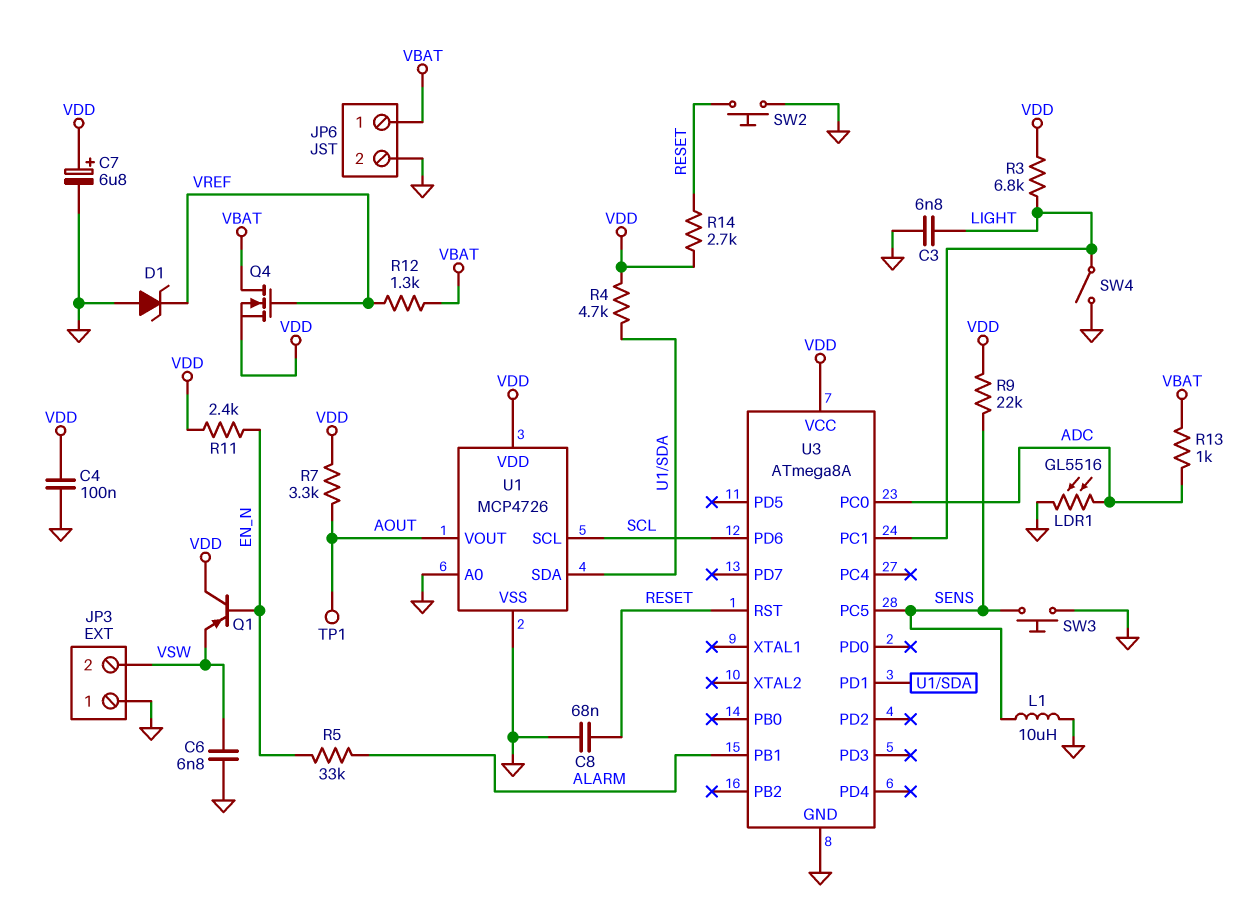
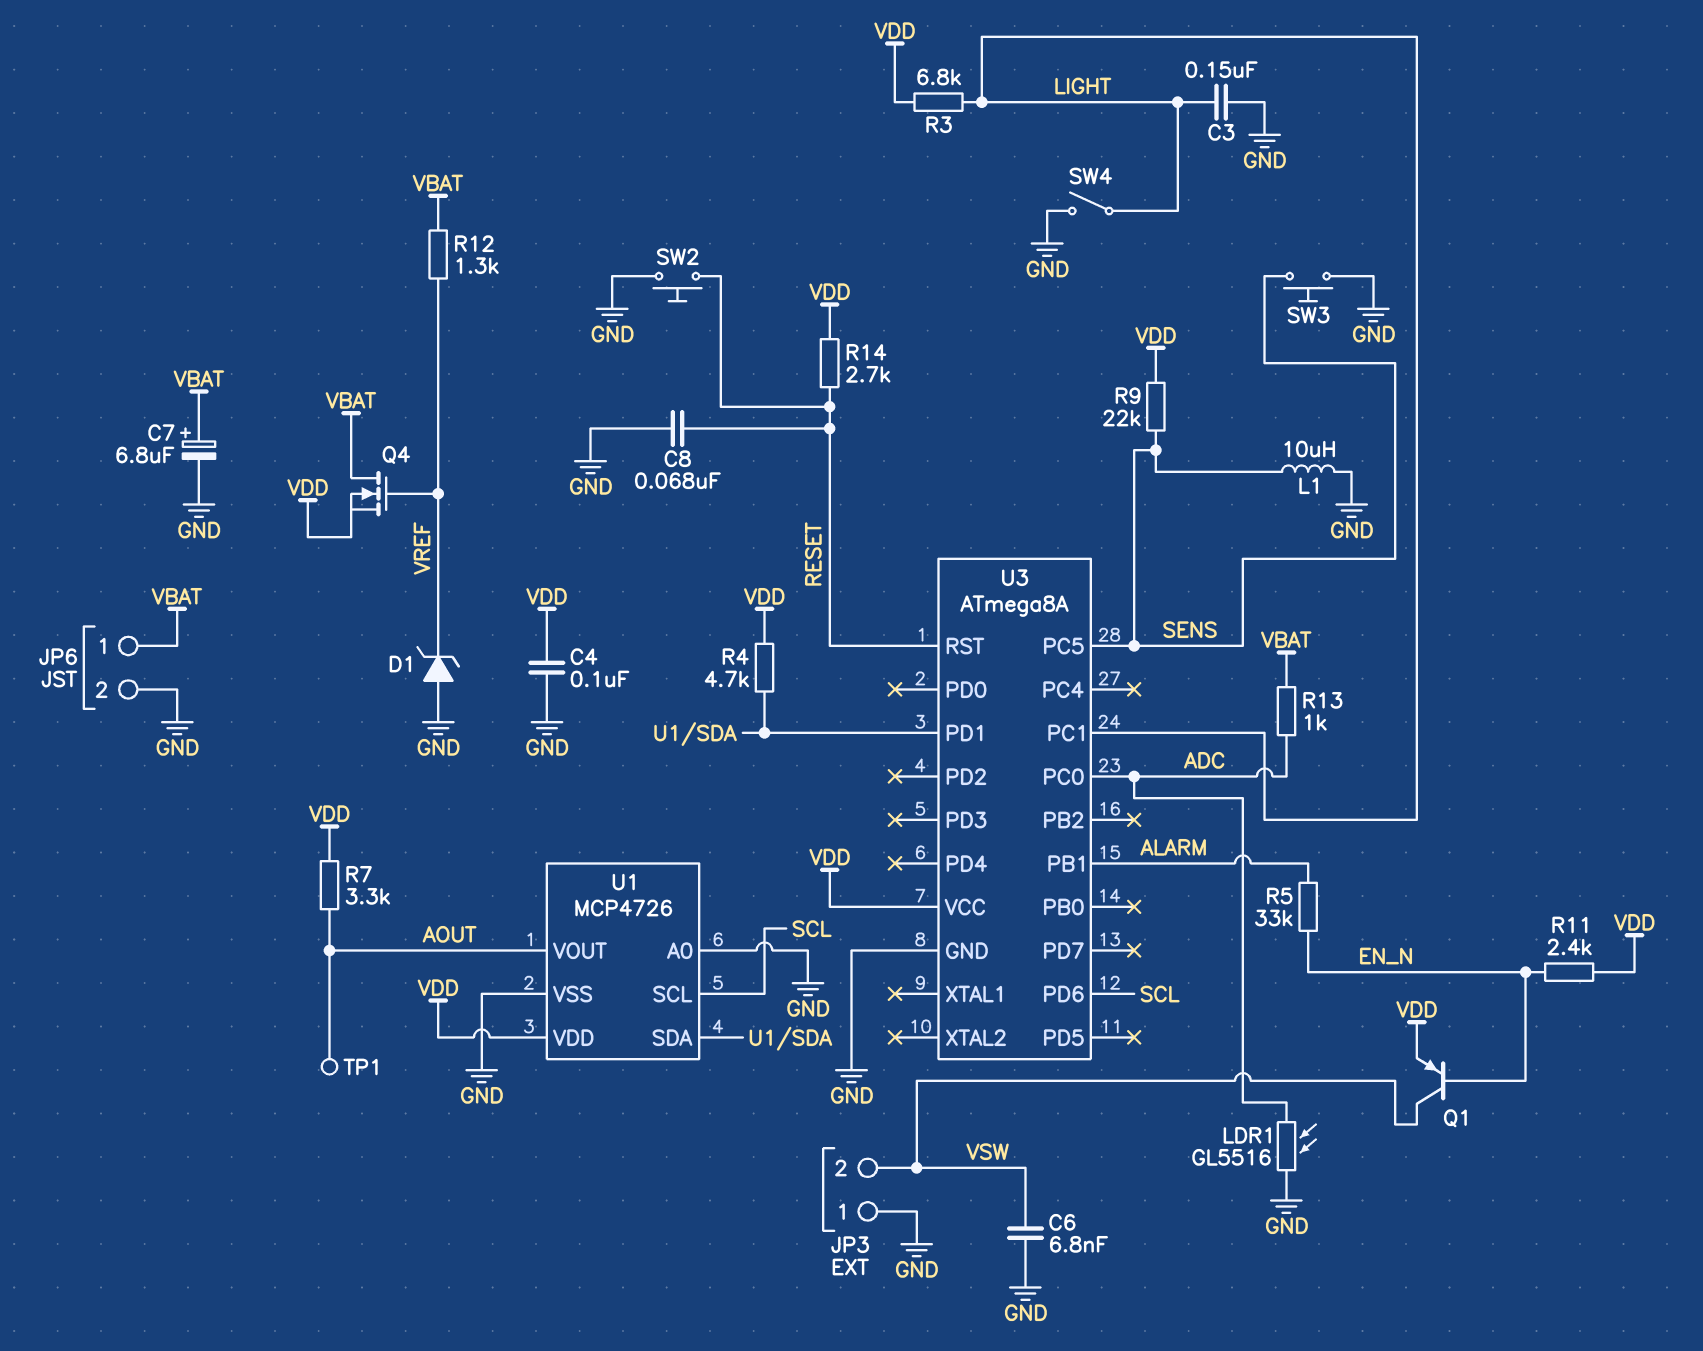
C3: 6.8nF (GND, LIGHT) -> 150nF (GND, LIGHT)
C7: 6.8uF (plus VDD, minus GND) -> 6.8uF (plus VBAT, minus GND)
Q1: PNP (B EN_N, C VDD, E VSW) -> PNP (B EN_N, C VSW, E VDD)

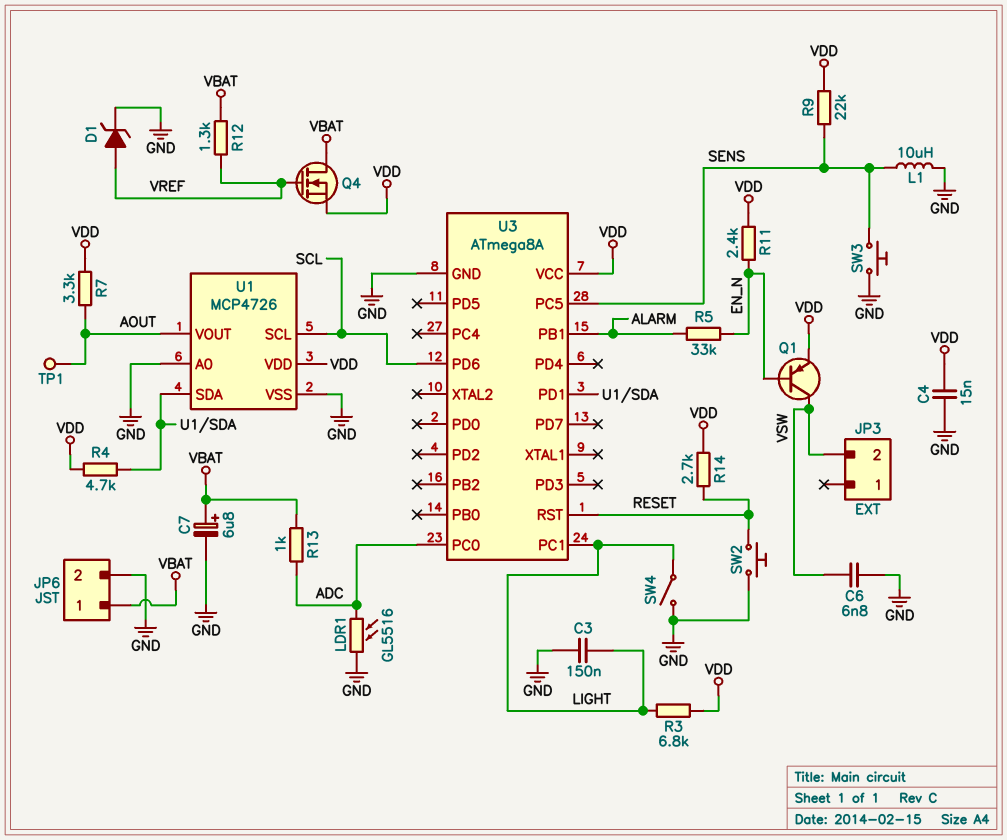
C4: 100nF (GND, VDD) -> 15nF (GND, VDD)
C8: 68nF (GND, RESET) -> none
D1: zener (A GND, K VREF) -> zener (A VREF, K GND)
JP3 pin 1: GND -> none

